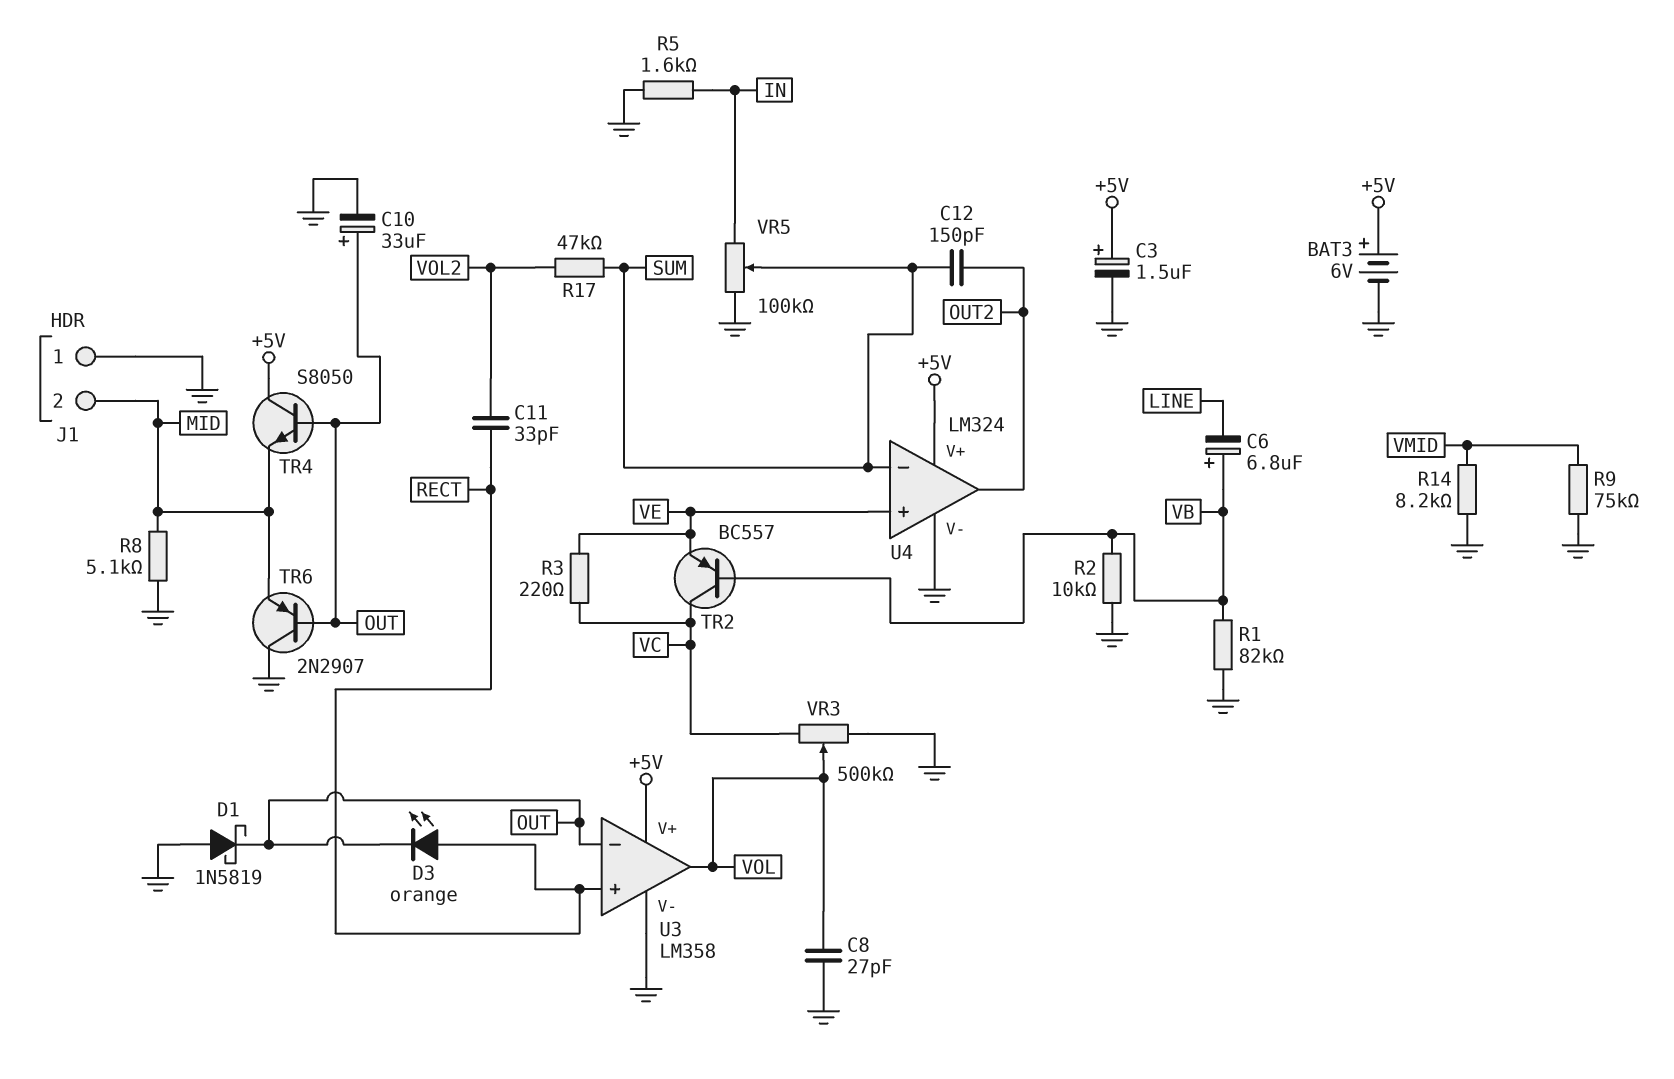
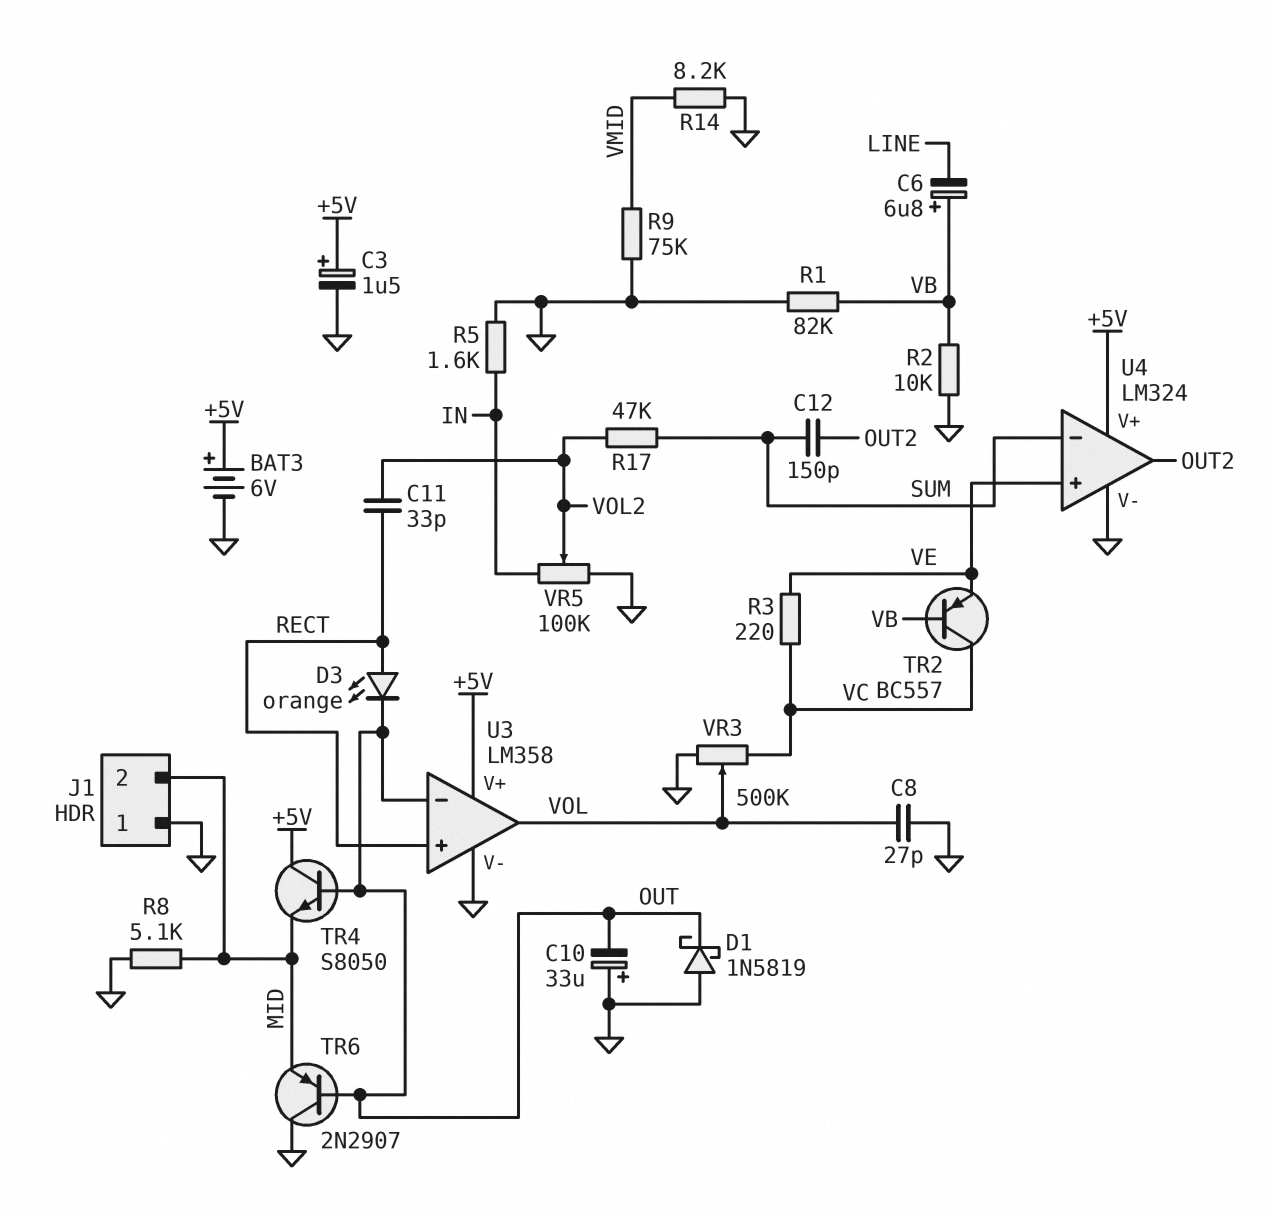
C10: 33uF (plus OUT, minus GND) -> 33uF (plus GND, minus OUT)
VR5: 100k (GND, IN, wiper SUM) -> 100k (GND, IN, wiper VOL2)

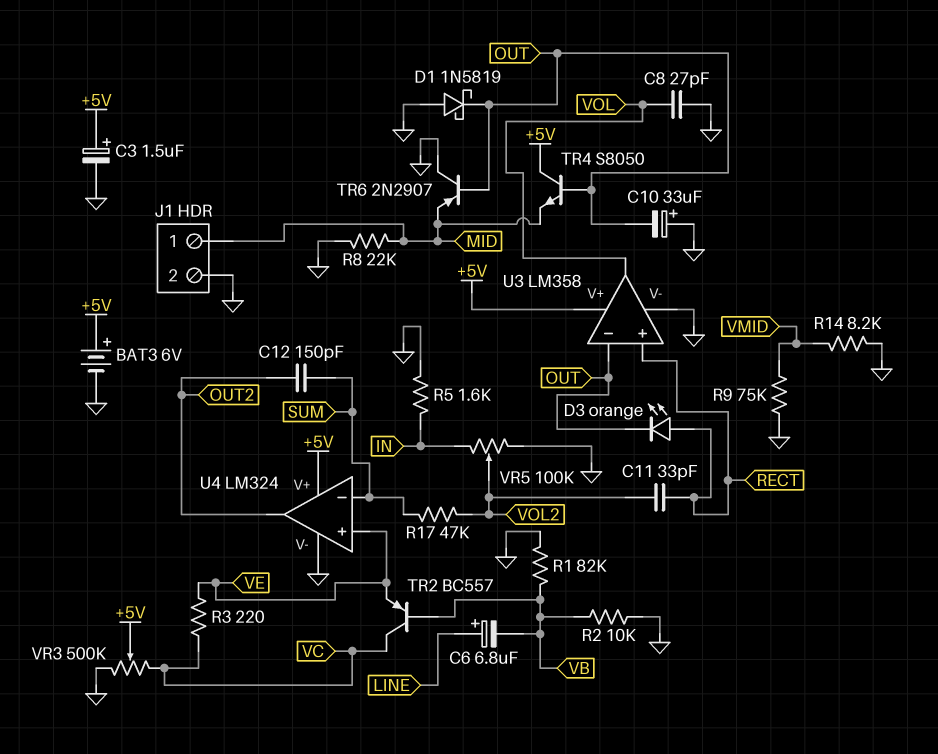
C6: 6.8uF (plus VB, minus LINE) -> 6.8uF (plus LINE, minus VB)
J1 pin 1: GND -> MID
J1 pin 2: MID -> GND
R8: 5.1k (GND, MID) -> 22k (GND, MID)
VR3: 500k (GND, VC, wiper VOL) -> 500k (GND, VC, wiper +5V)

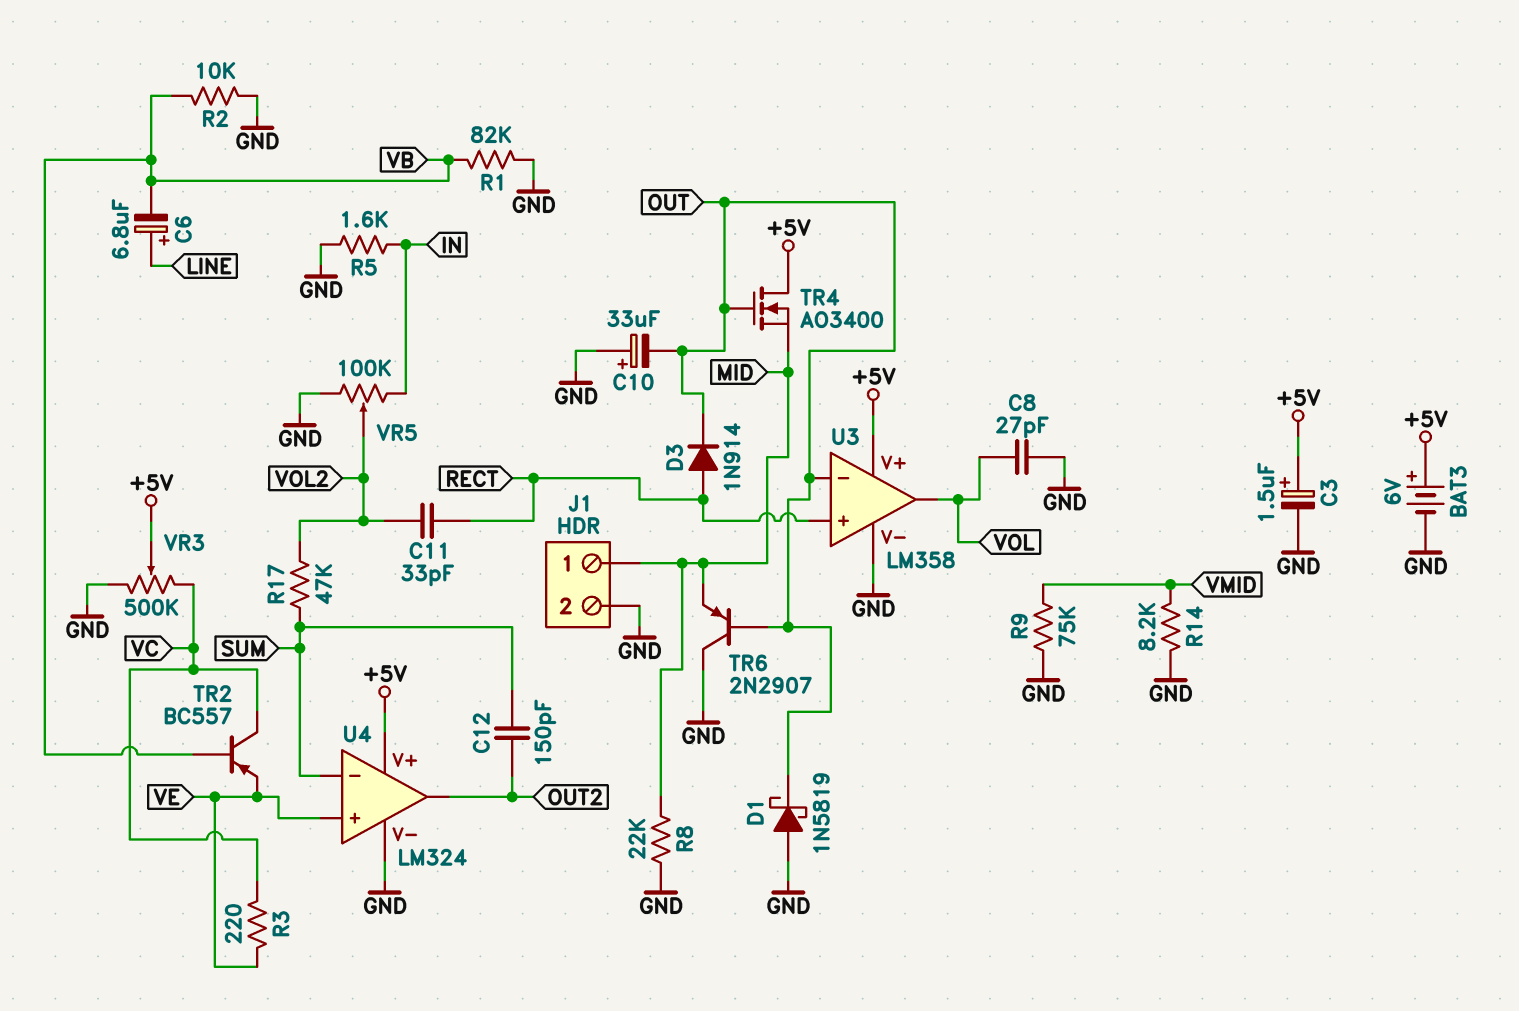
D3: LED orange (A RECT, K OUT) -> diode 1N914 (A RECT, K OUT)
TR4: NPN S8050 (B OUT, C +5V, E MID) -> NMOS AO3400 (G OUT, D +5V, S MID)

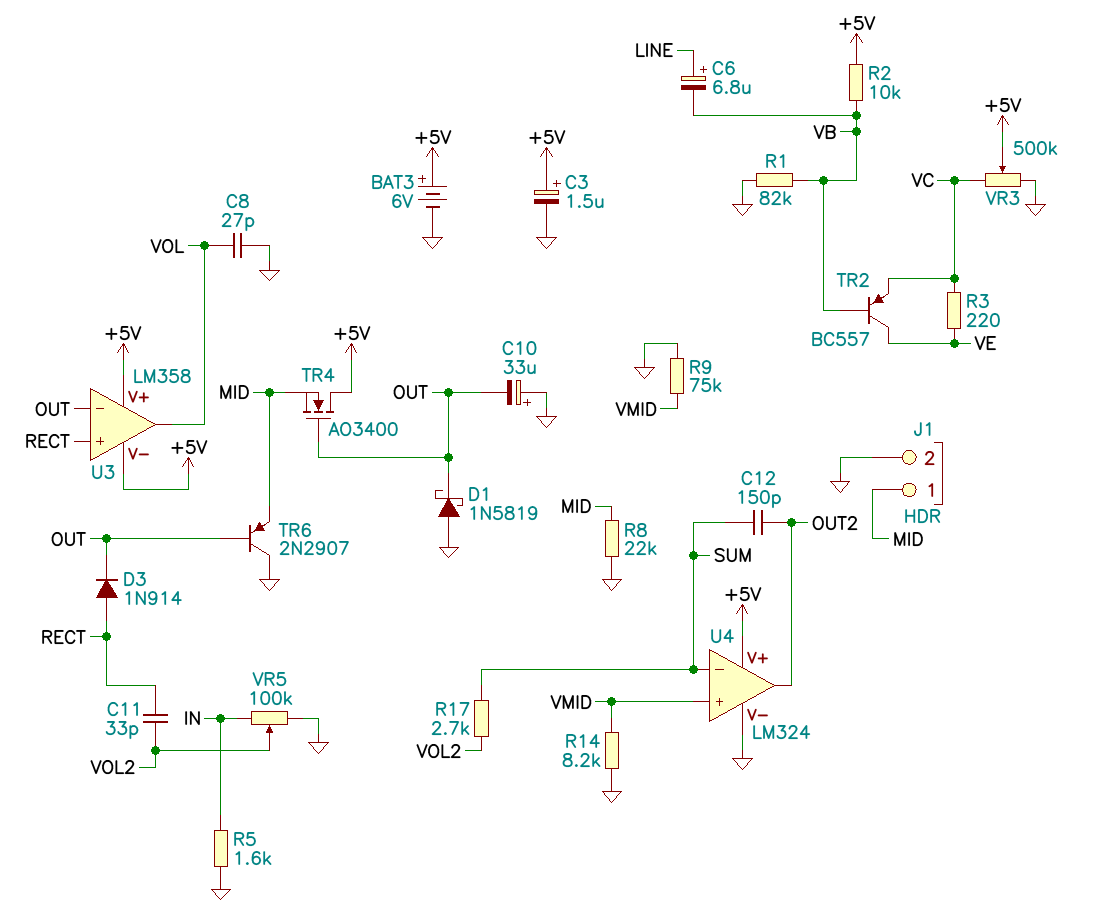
R2: 10k (GND, VB) -> 10k (+5V, VB)
R17: 47k (SUM, VOL2) -> 2.7k (SUM, VOL2)
TR2: PNP BC557 (B VB, C VC, E VE) -> PNP BC557 (B VB, C VE, E VC)
U3 pin V-: GND -> +5V
U4 pin in+: VE -> VMID

